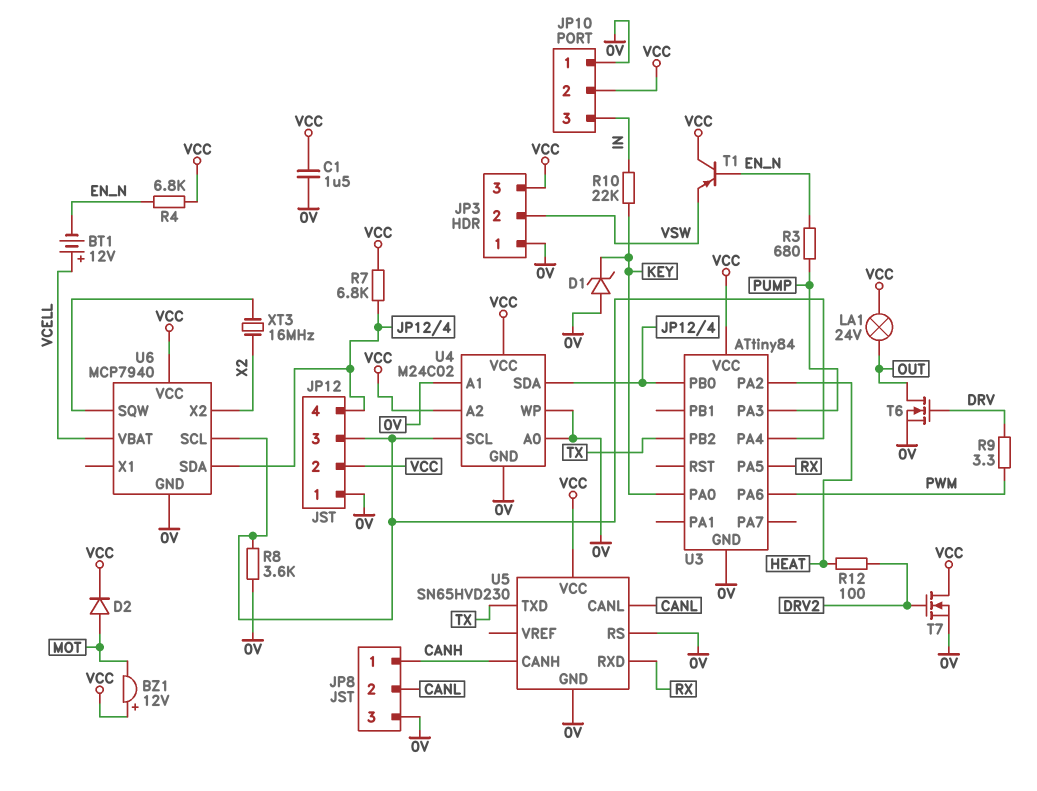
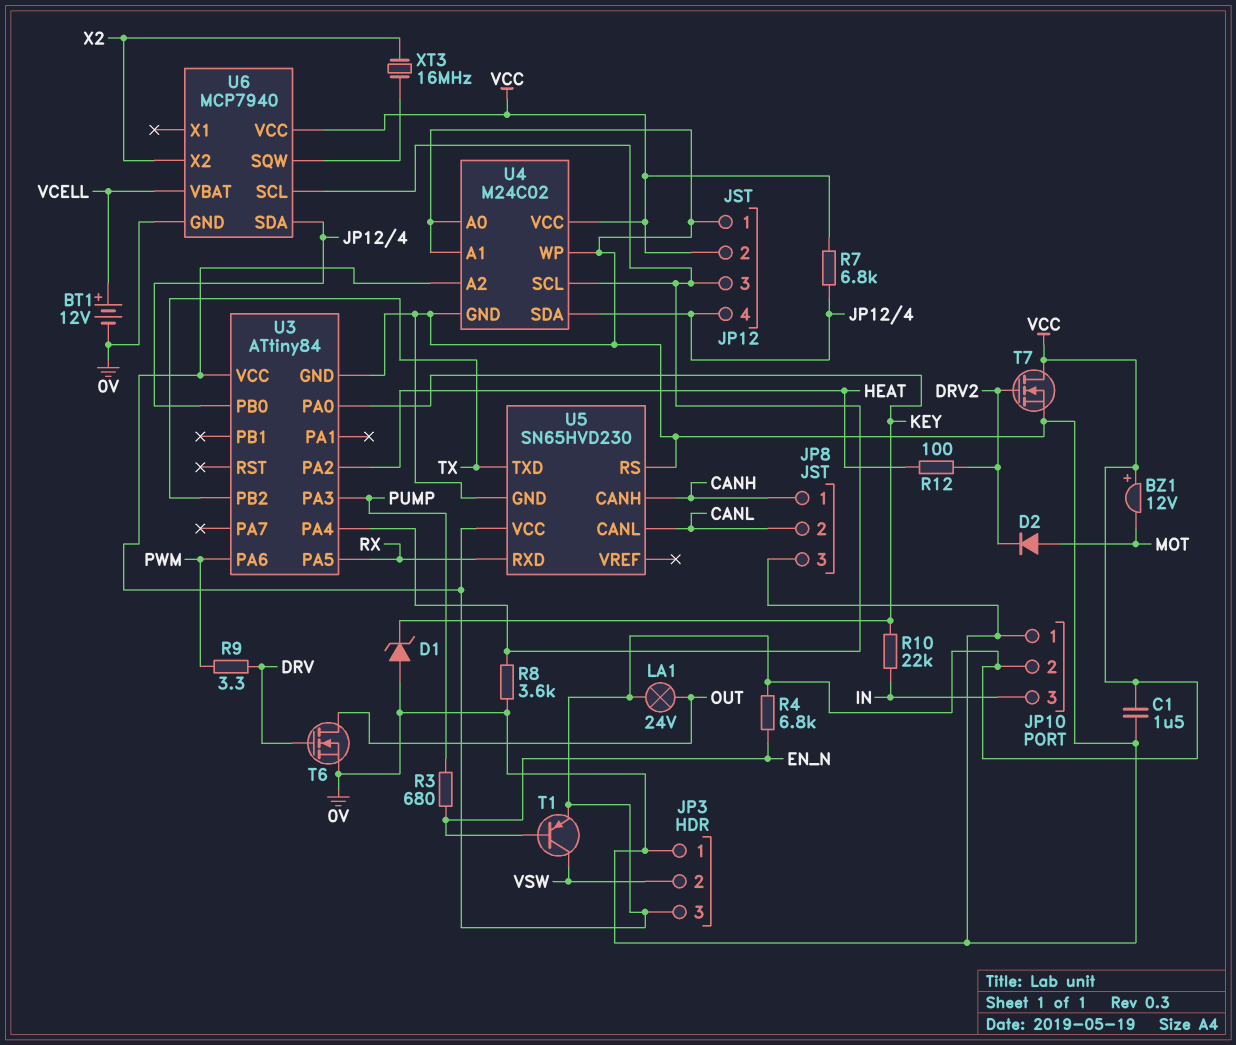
BT1: 12V (plus VCELL, minus EN_N) -> 12V (plus VCELL, minus 0V)
D2: diode (A MOT, K VCC) -> diode (A MOT, K DRV2)
T1: PNP (B EN_N, C VCC, E VSW) -> PNP (B EN_N, C VSW, E VCC)

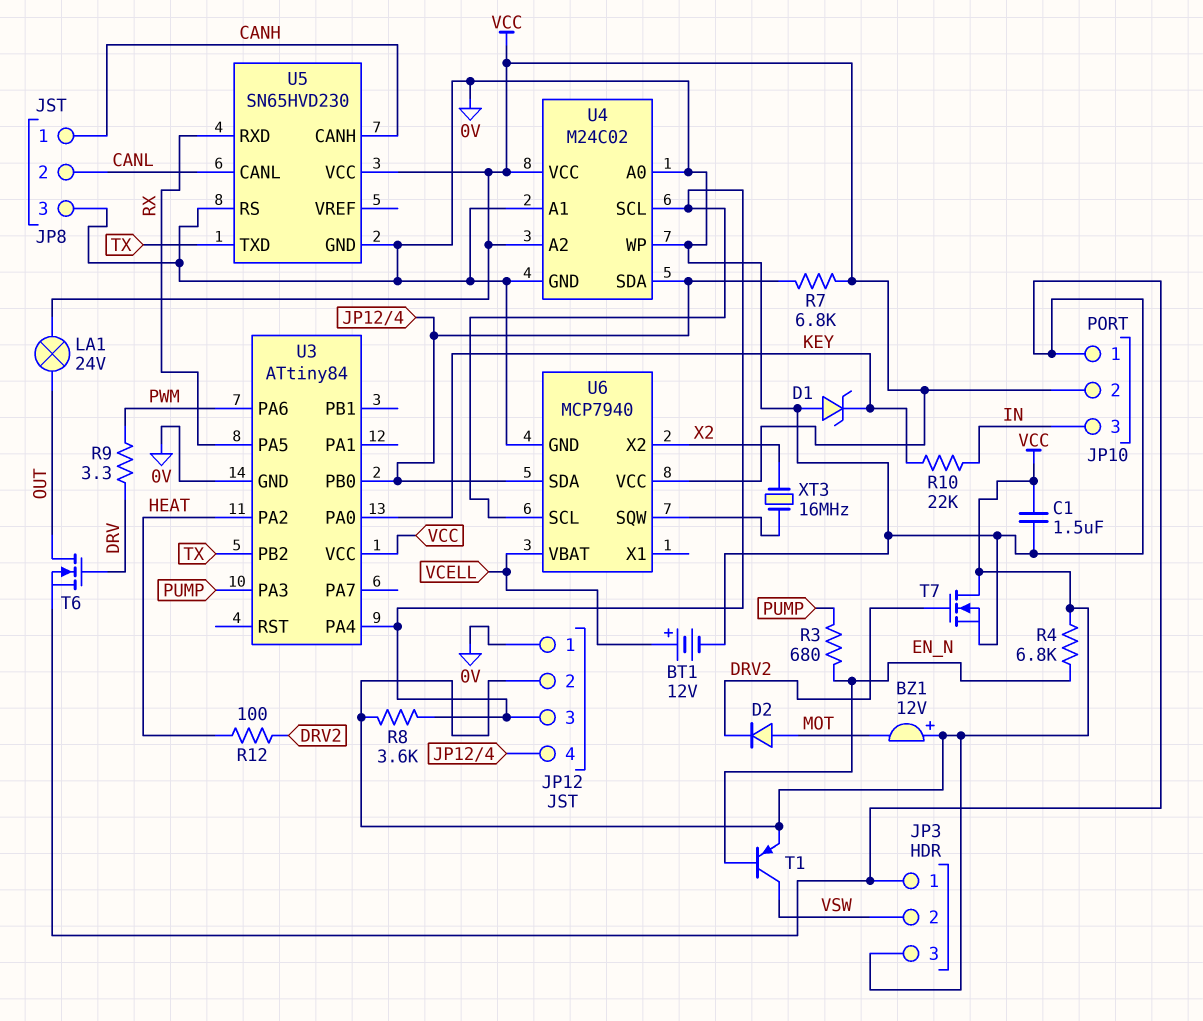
R8: 3.6k (0V, JP12/3) -> 3.6k (JP12/3, VCC)

